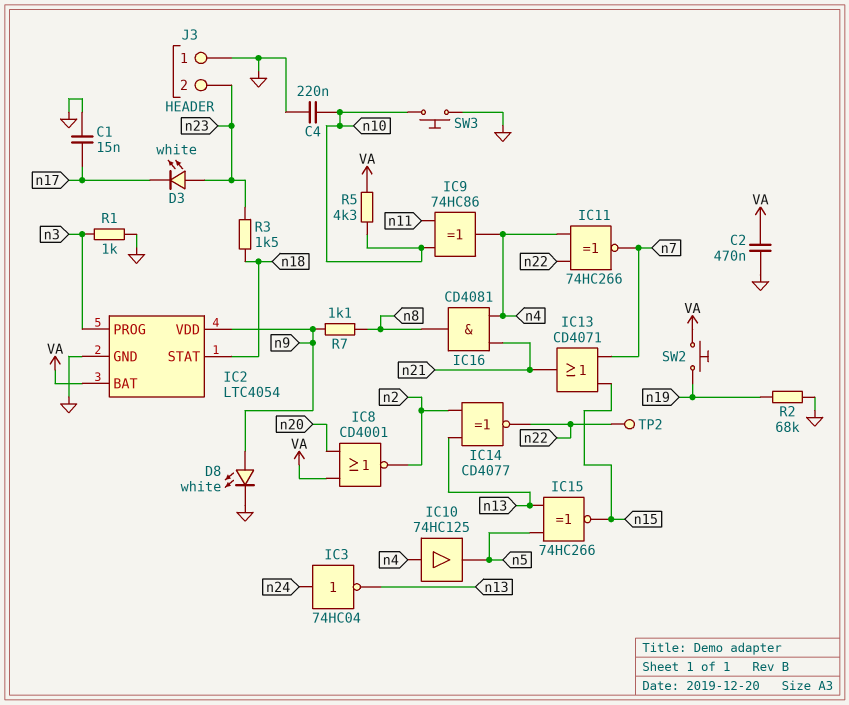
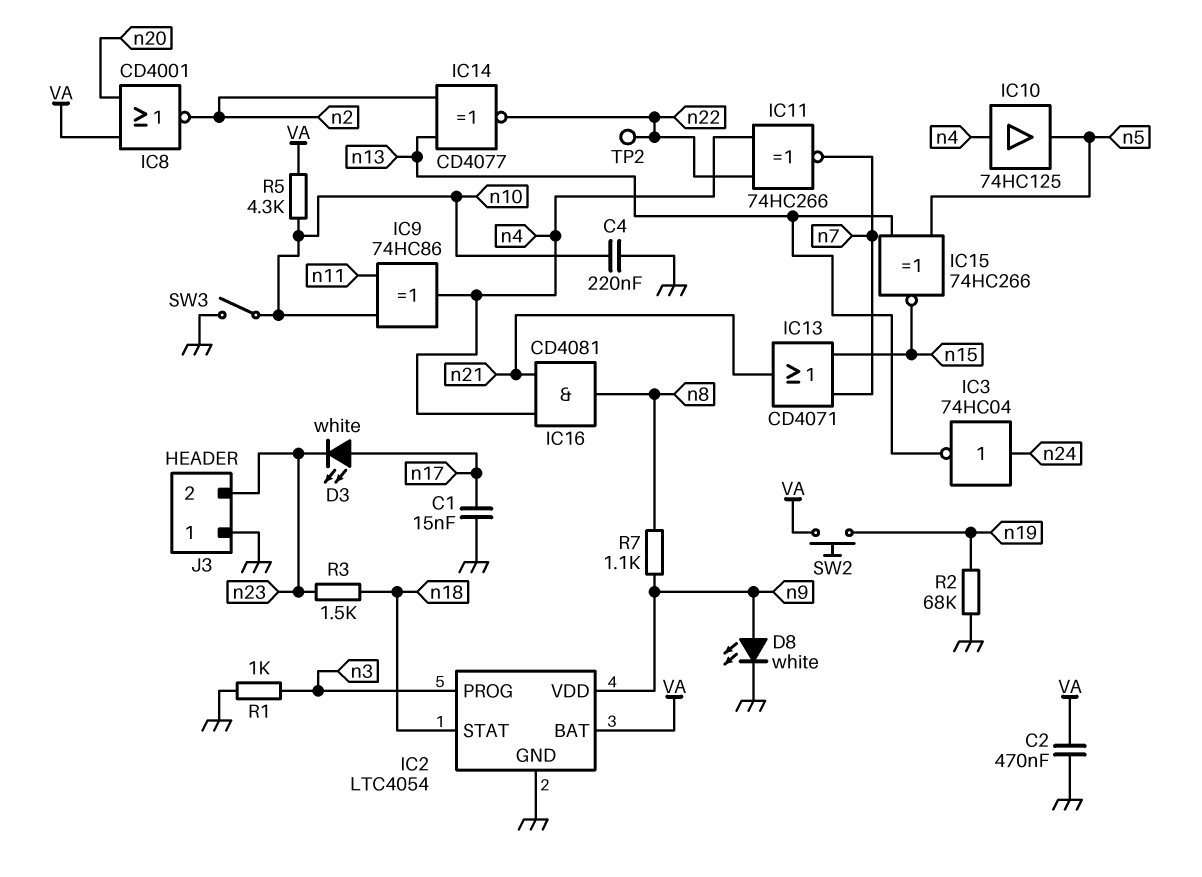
D3: LED white (A n23, K n17) -> LED white (A n17, K n23)
SW3: button (GND, n10) -> switch (GND, n10)

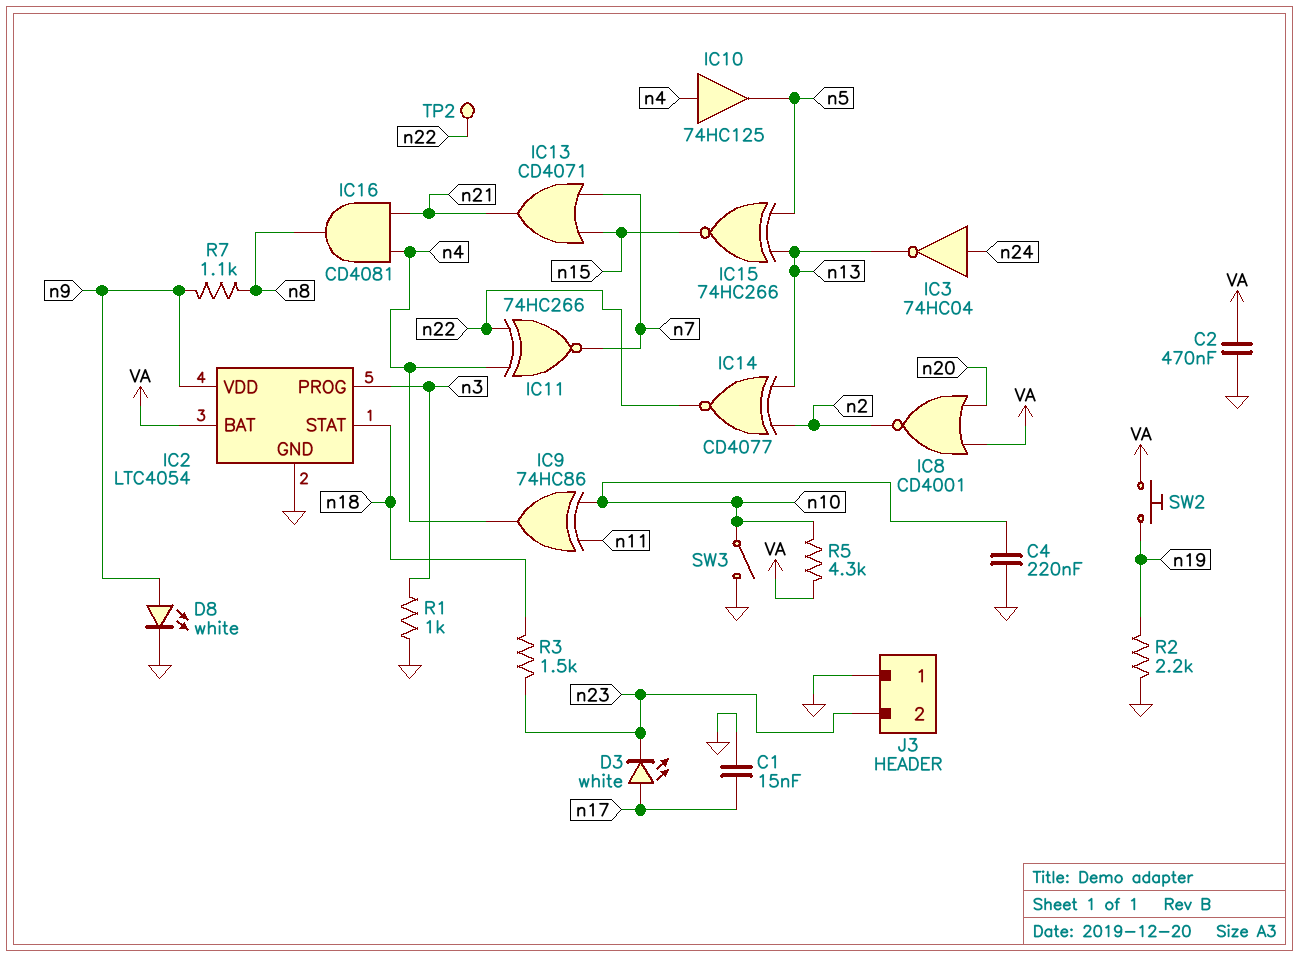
R2: 68k (GND, n19) -> 2.2k (GND, n19)

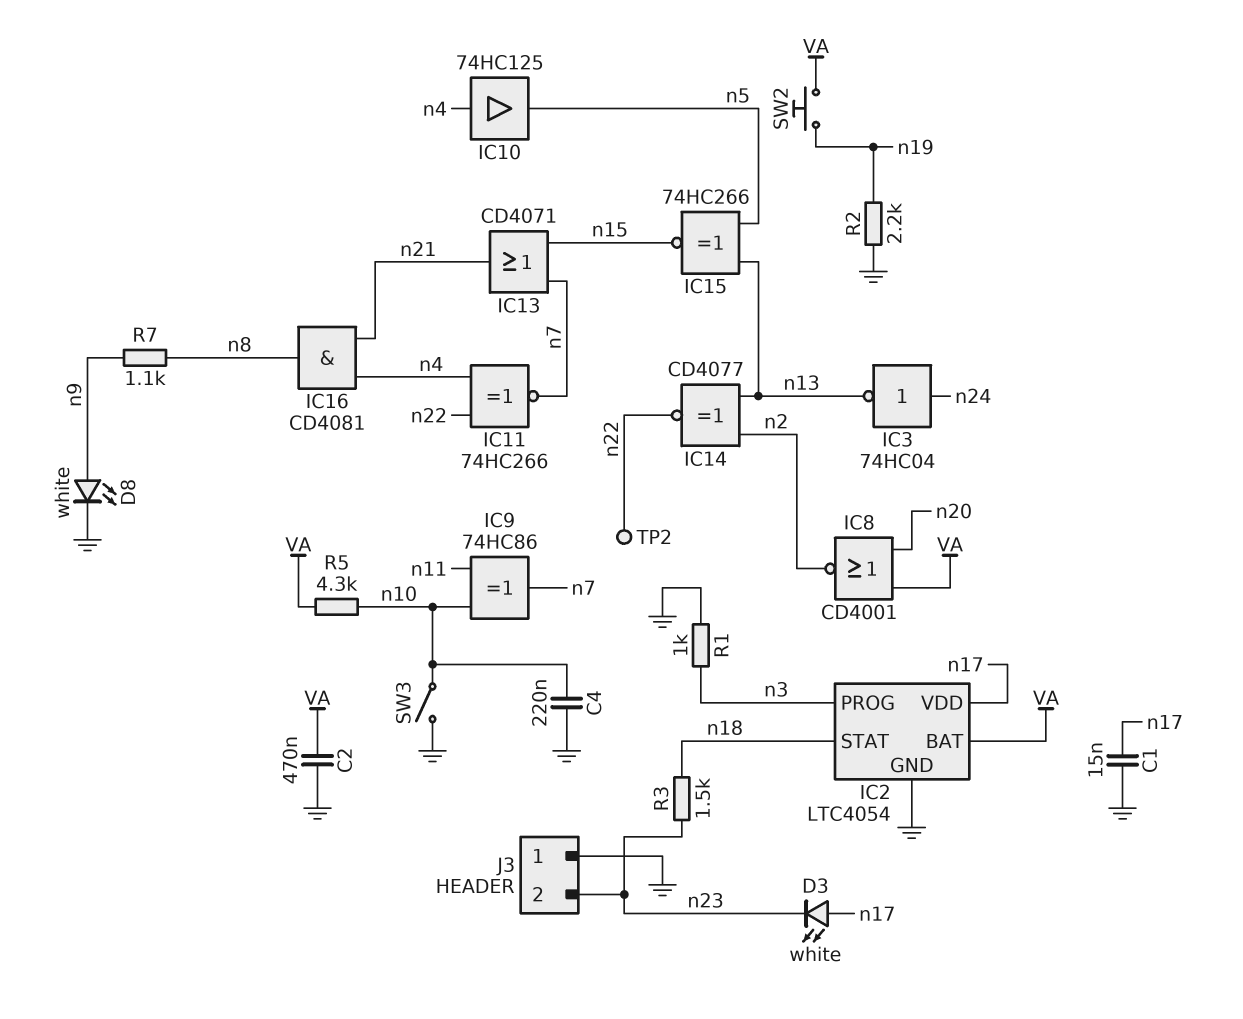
IC2 pin VDD: n9 -> n17
IC9: XOR 74HC86 (in n10, in n11, out n4) -> XOR 74HC86 (in n10, in n11, out n7)

